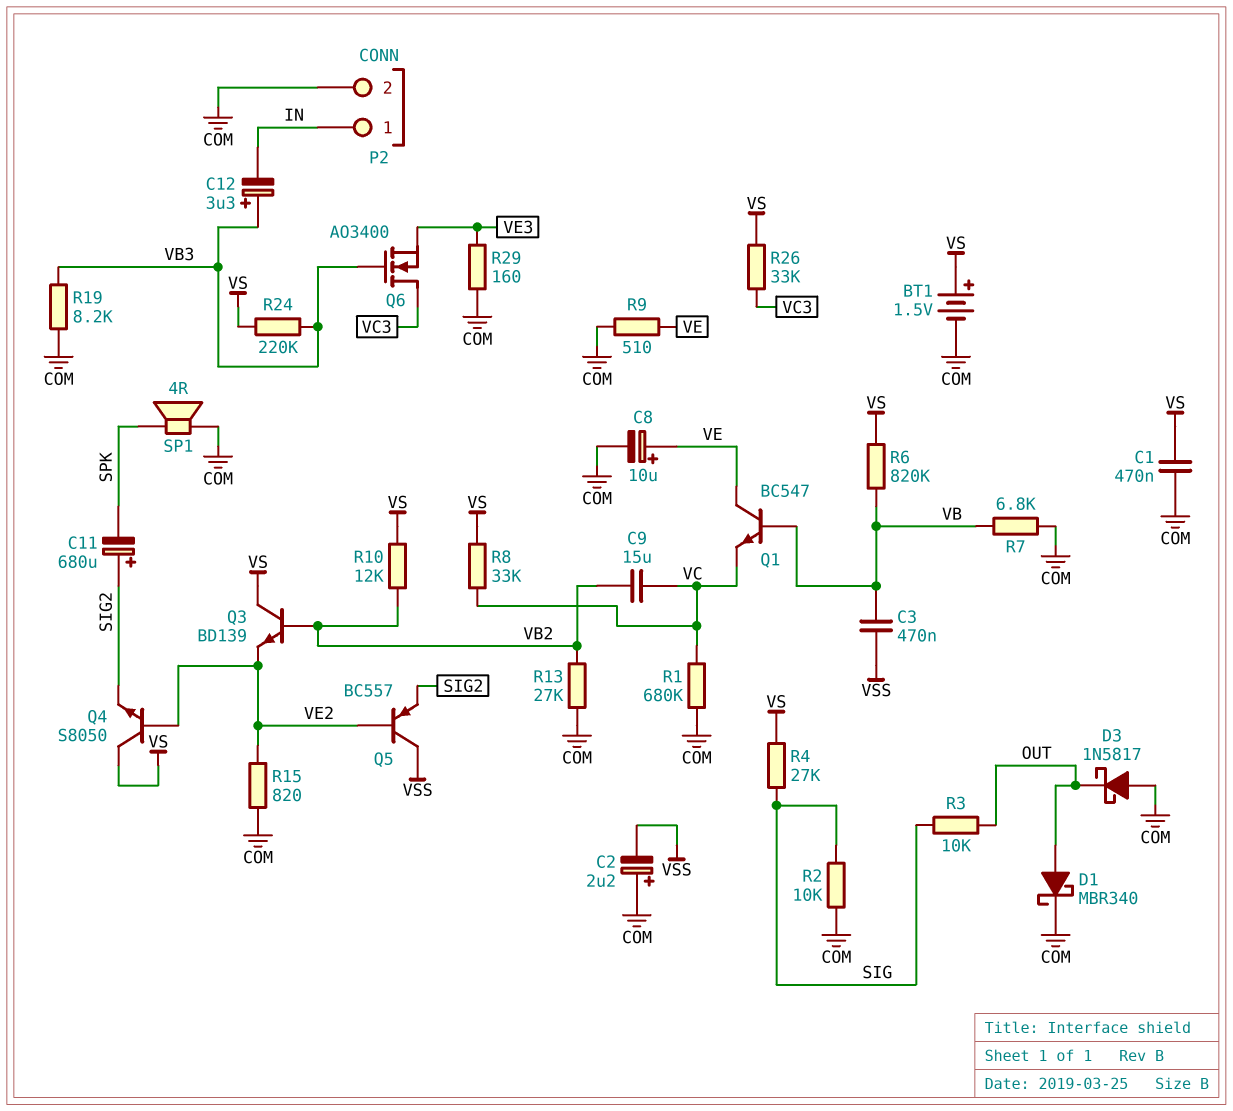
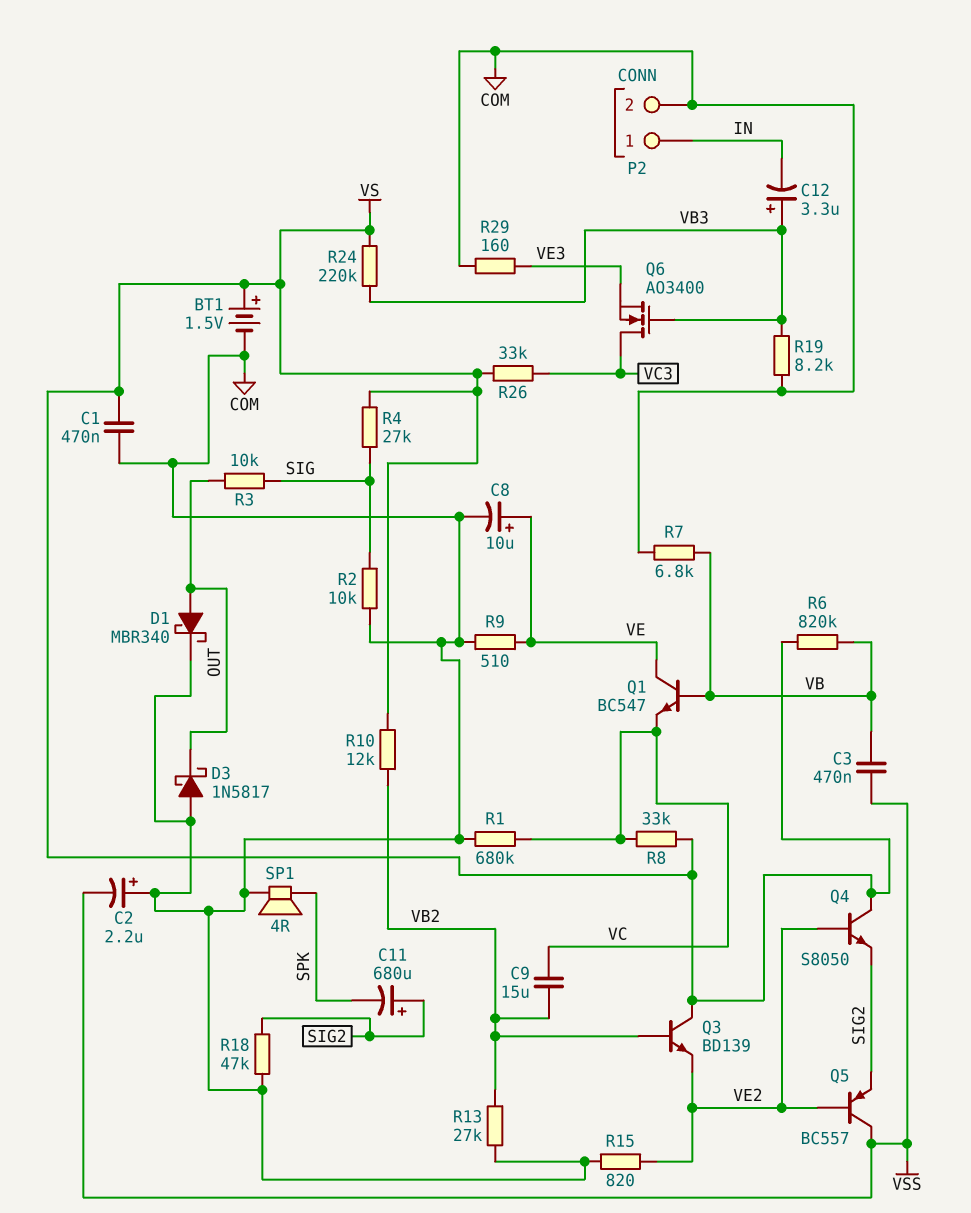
R18: none -> 47k (COM, SIG2)

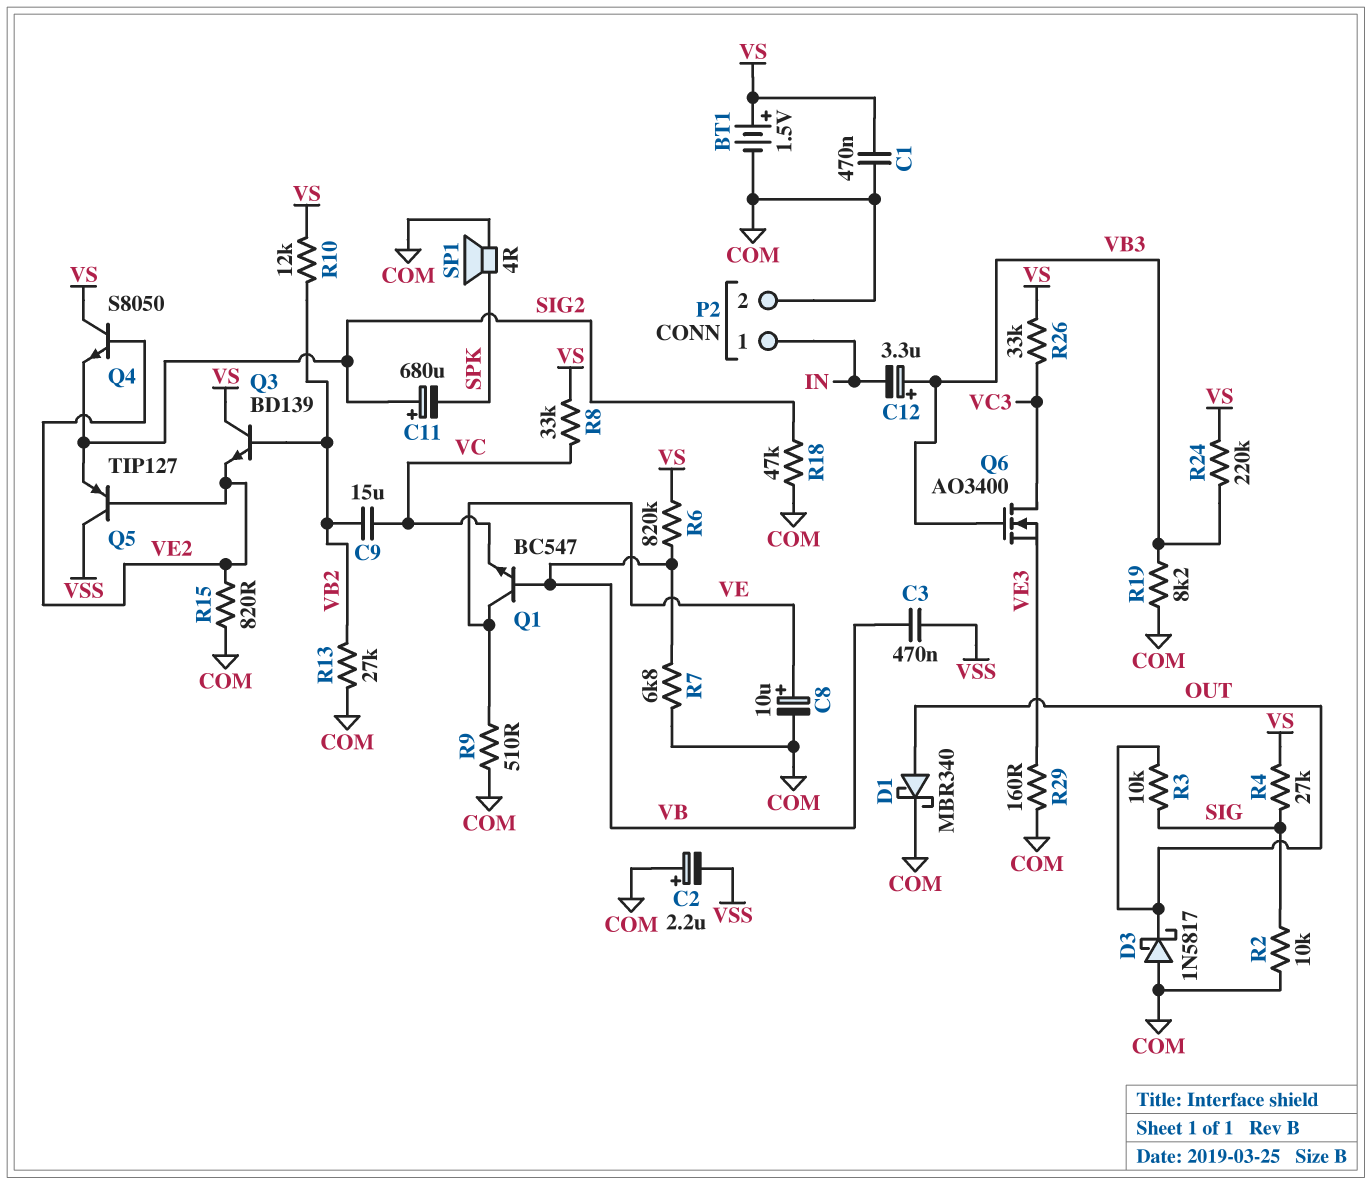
Q5: PNP BC557 (B VE2, C VSS, E SIG2) -> PNP TIP127 (B VE2, C VSS, E SIG2)
R1: 680k (COM, VC) -> none

